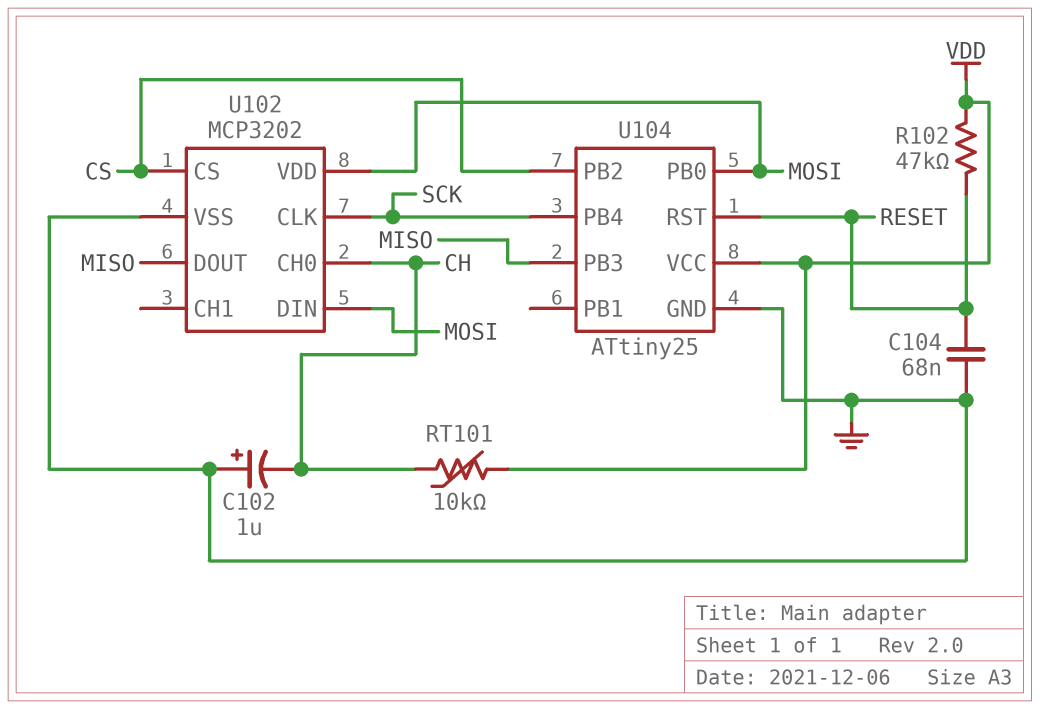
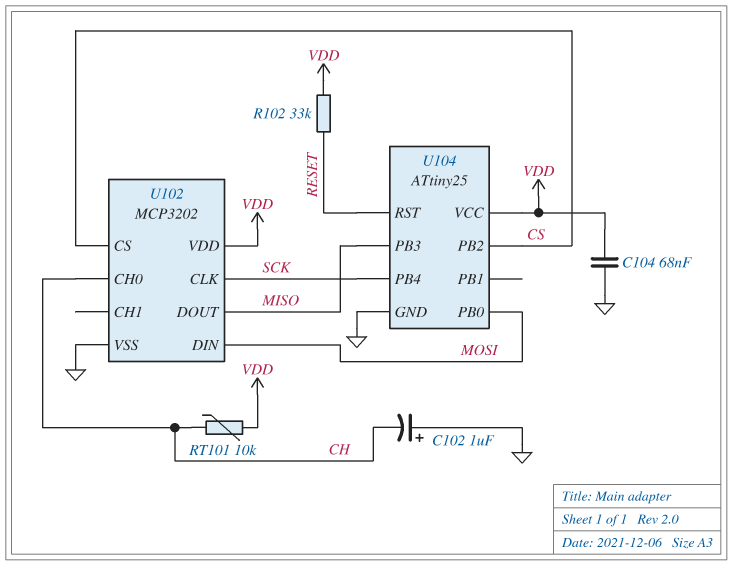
C104: 68nF (GND, RESET) -> 68nF (GND, VDD)
R102: 47k (RESET, VDD) -> 33k (RESET, VDD)
U102 pin VDD: MOSI -> VDD

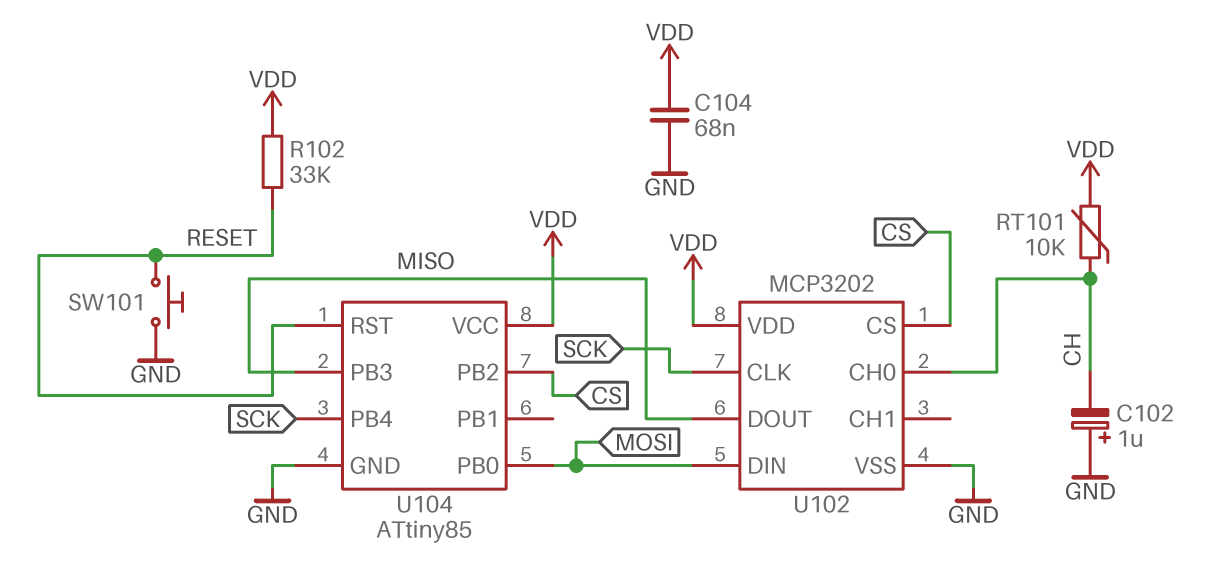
SW101: none -> button (GND, RESET)
U104: ATtiny25 -> ATtiny85

